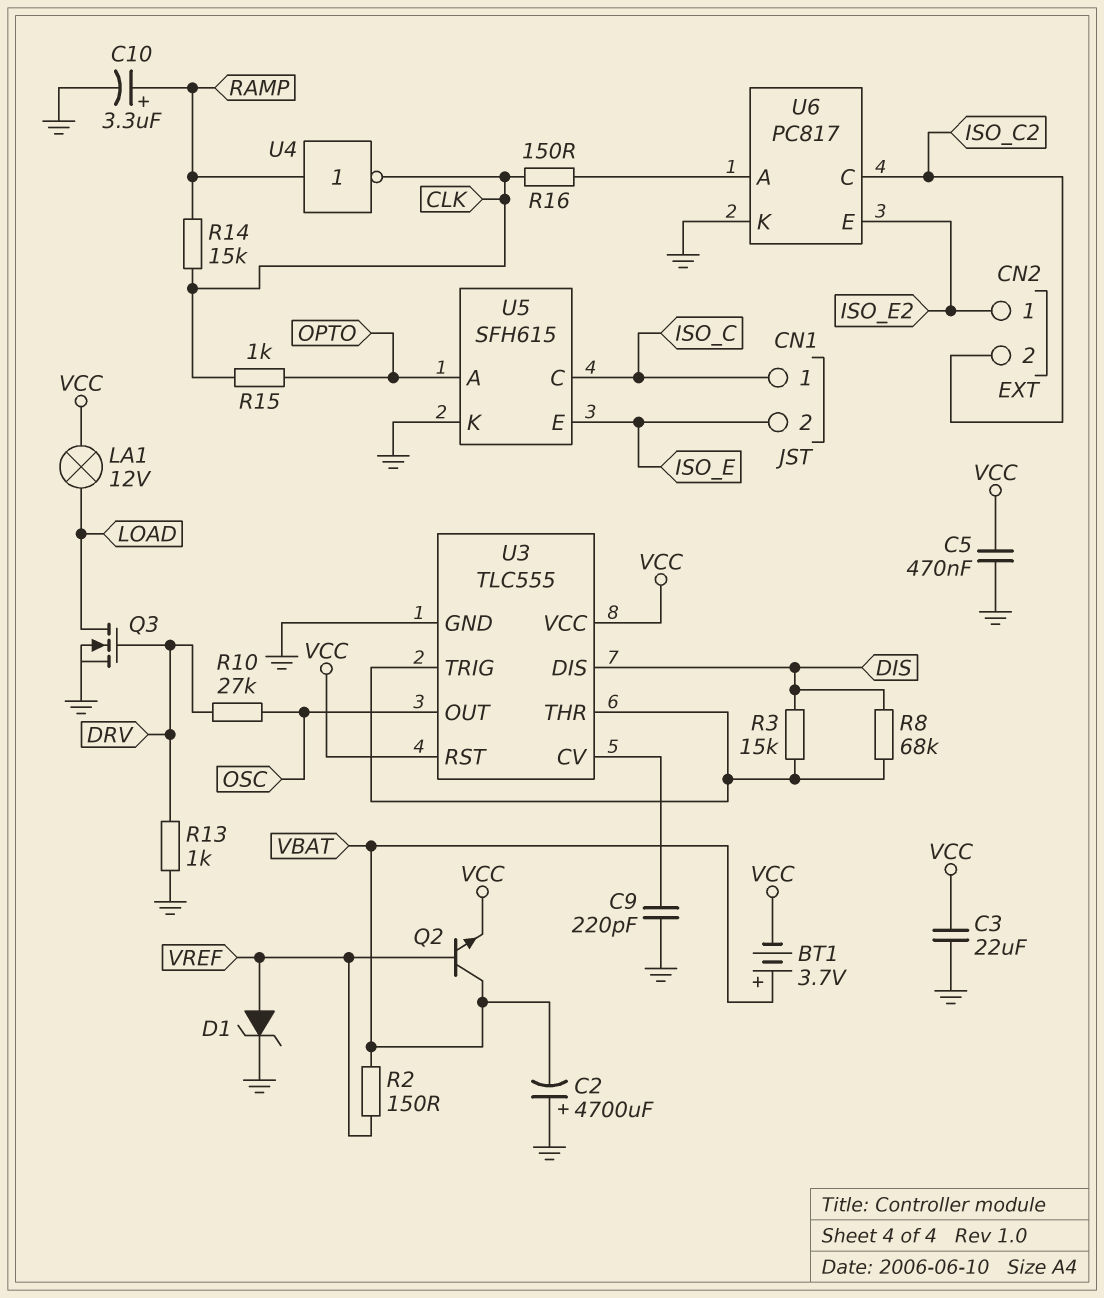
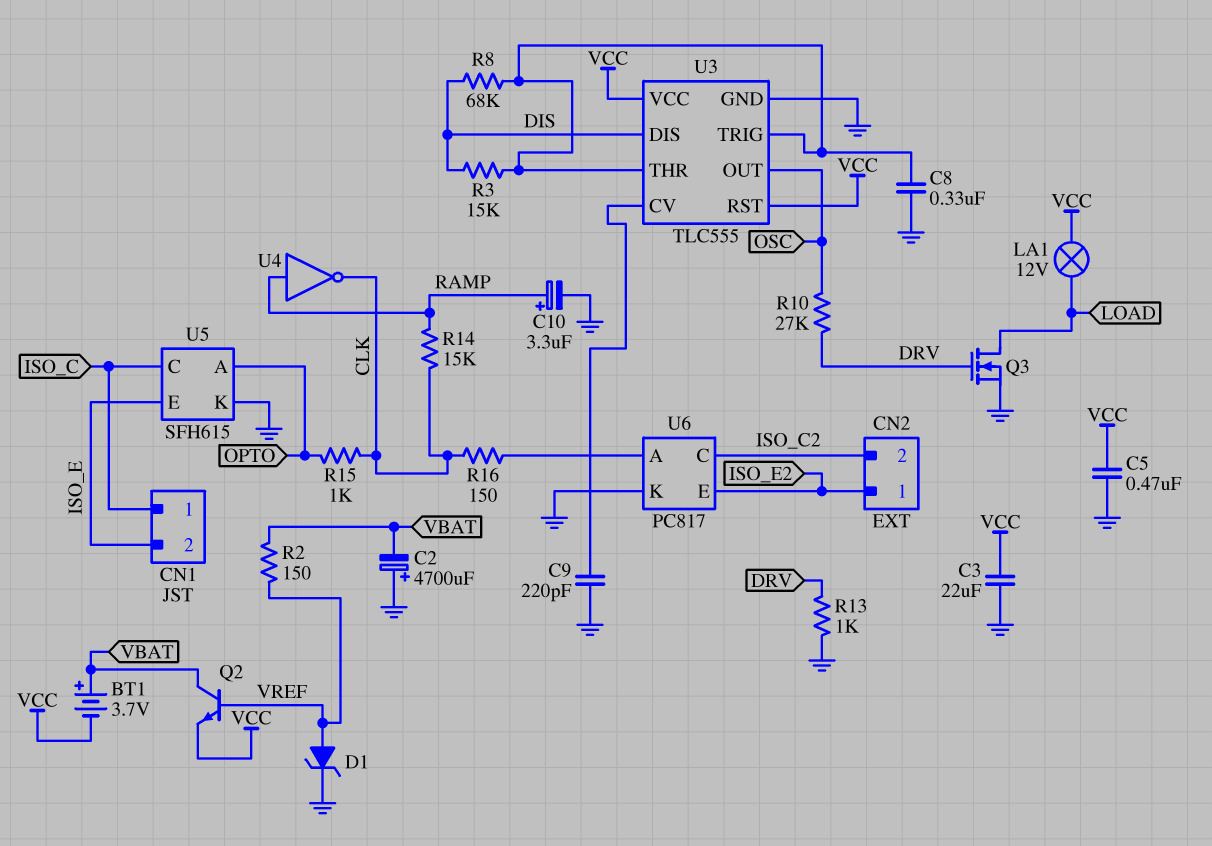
C8: none -> 330nF (GND, U3/THR)

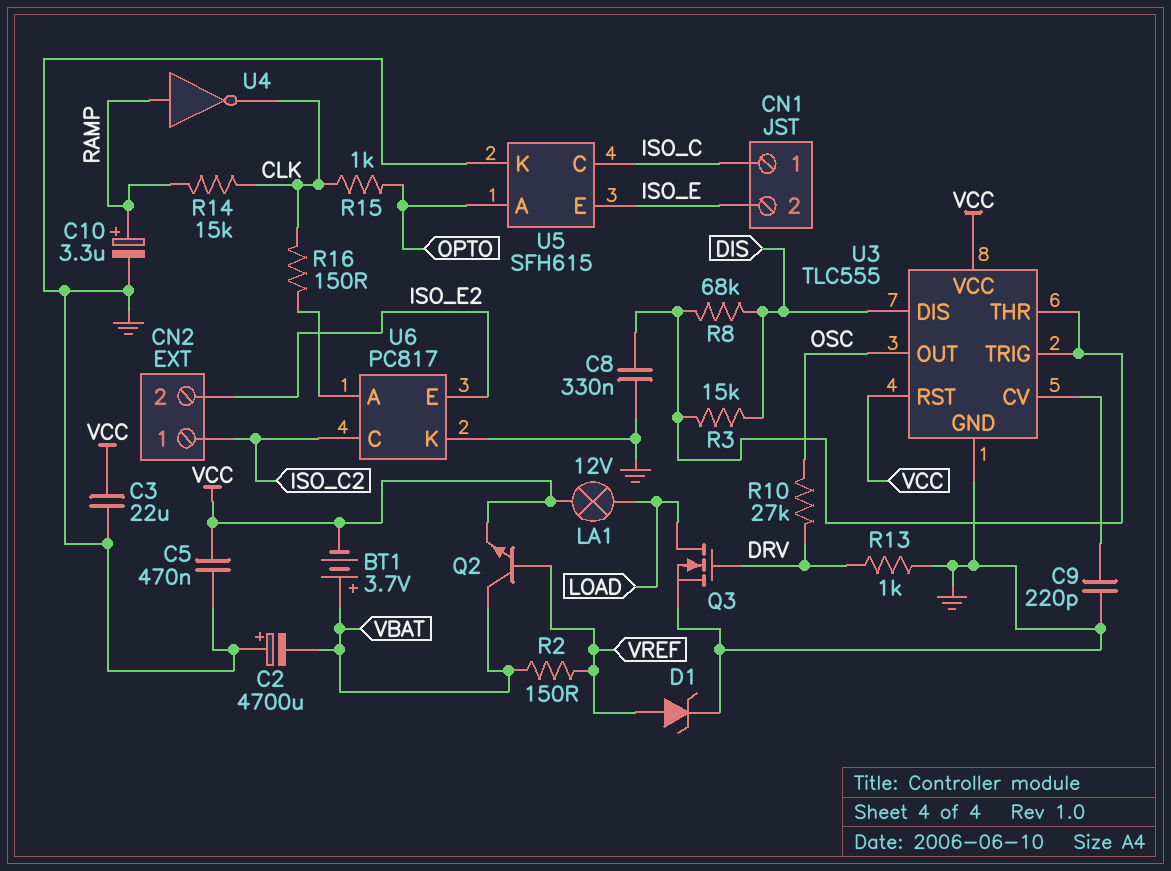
CN2 pin 1: ISO_E2 -> ISO_C2
CN2 pin 2: ISO_C2 -> ISO_E2

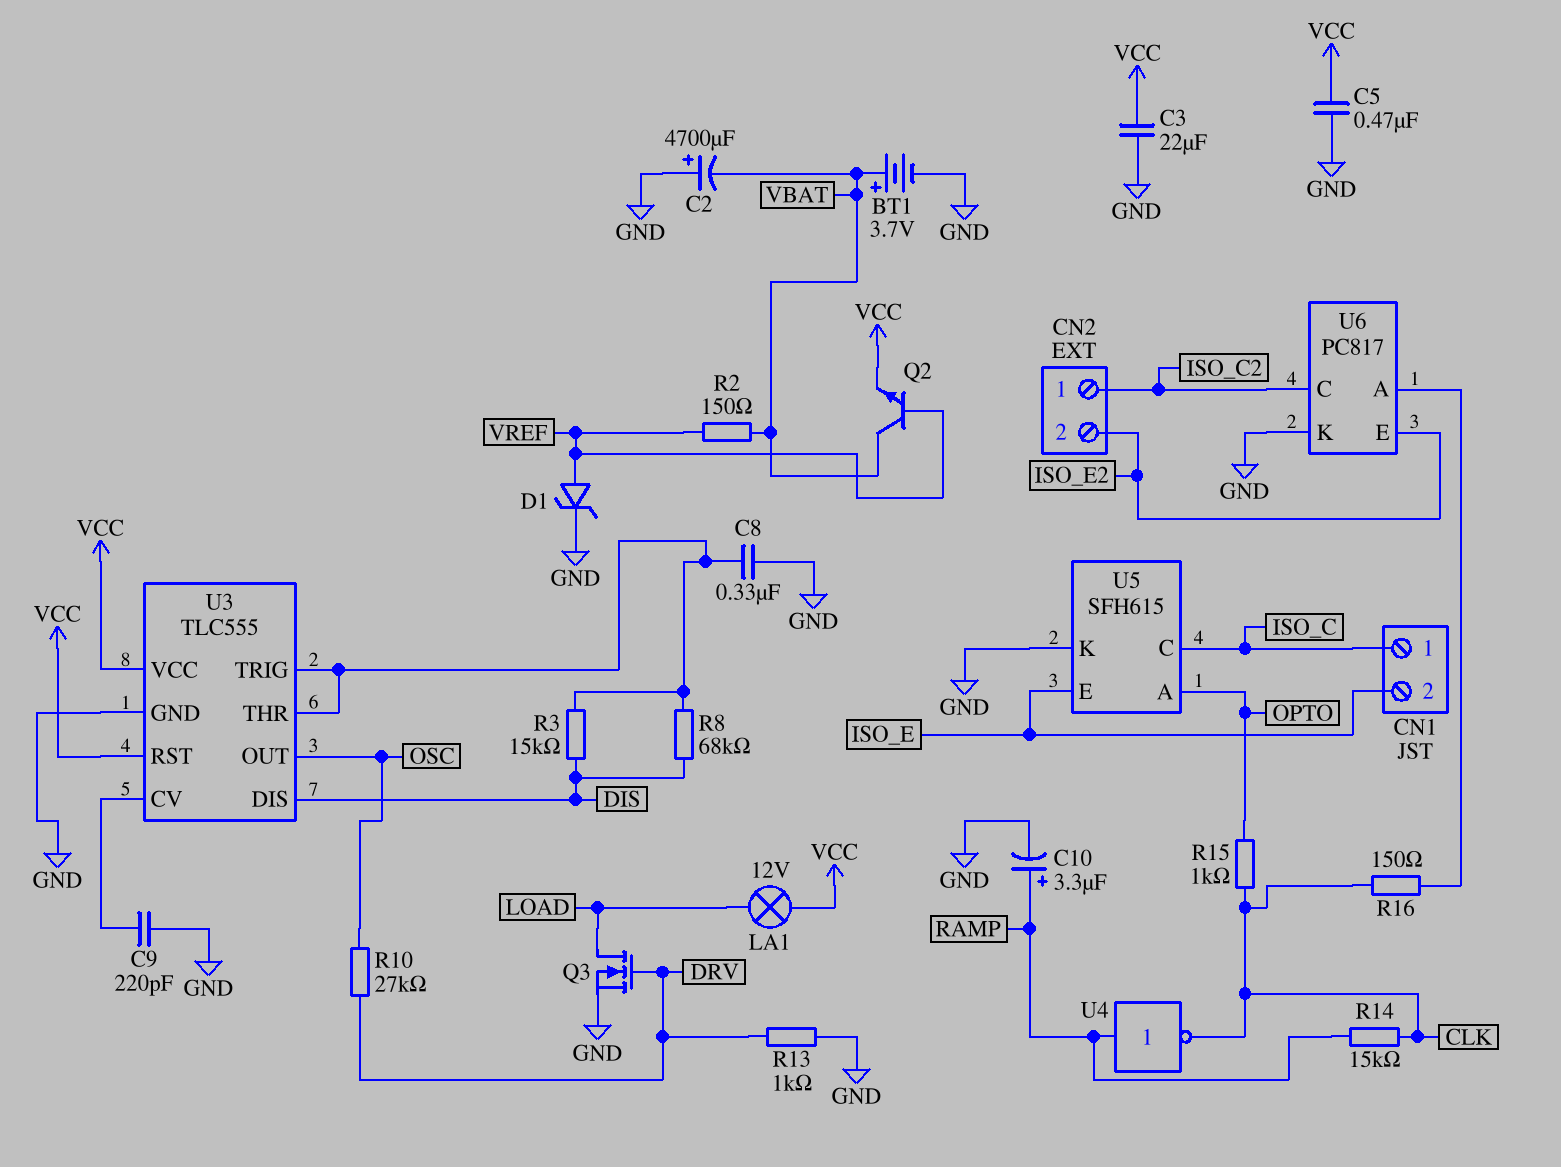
BT1: 3.7V (plus VBAT, minus VCC) -> 3.7V (plus VBAT, minus GND)

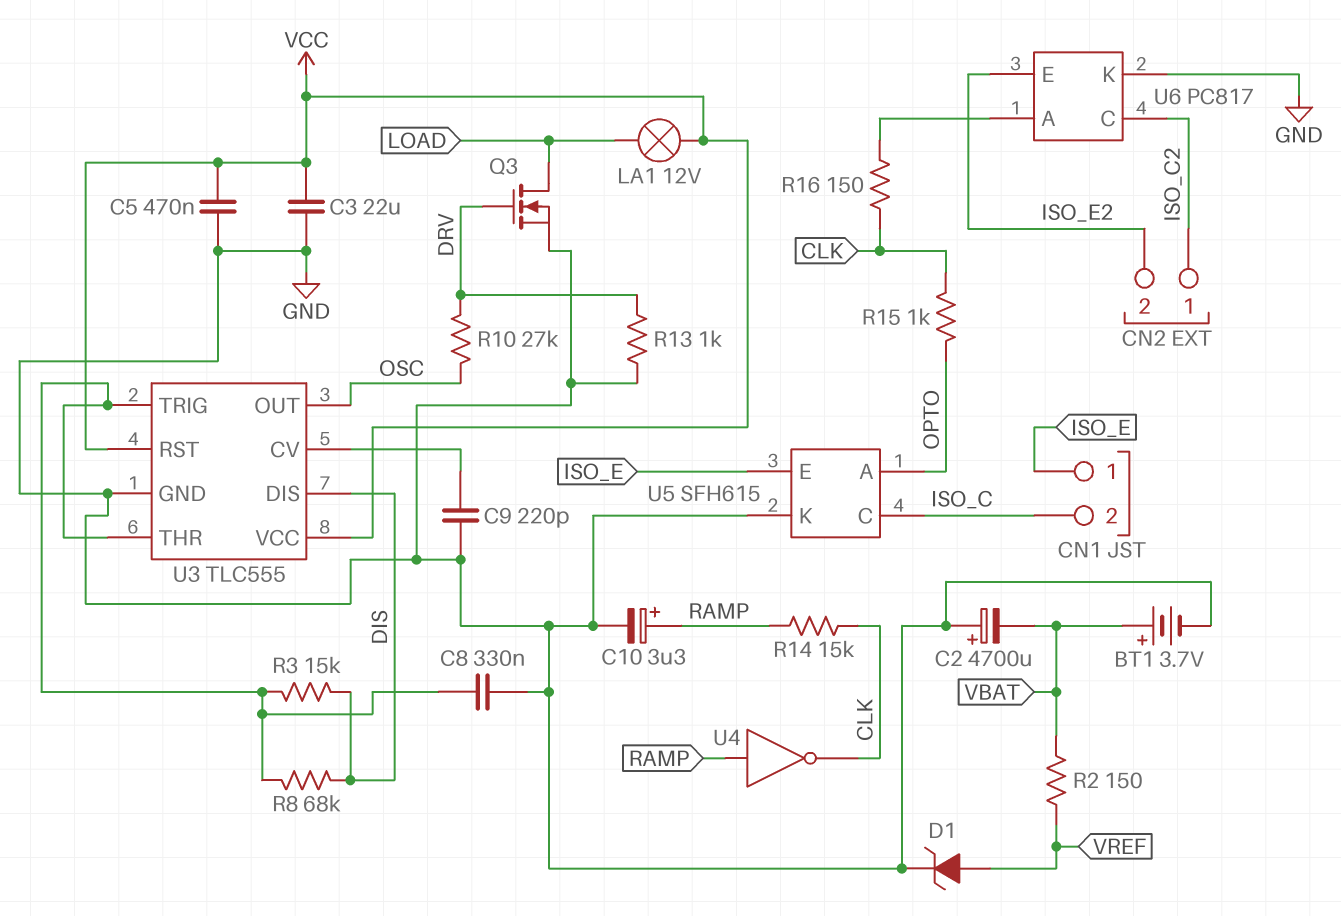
CN1 pin 1: ISO_C -> ISO_E
CN1 pin 2: ISO_E -> ISO_C
Q2: NPN (B VREF, C VBAT, E VCC) -> none

